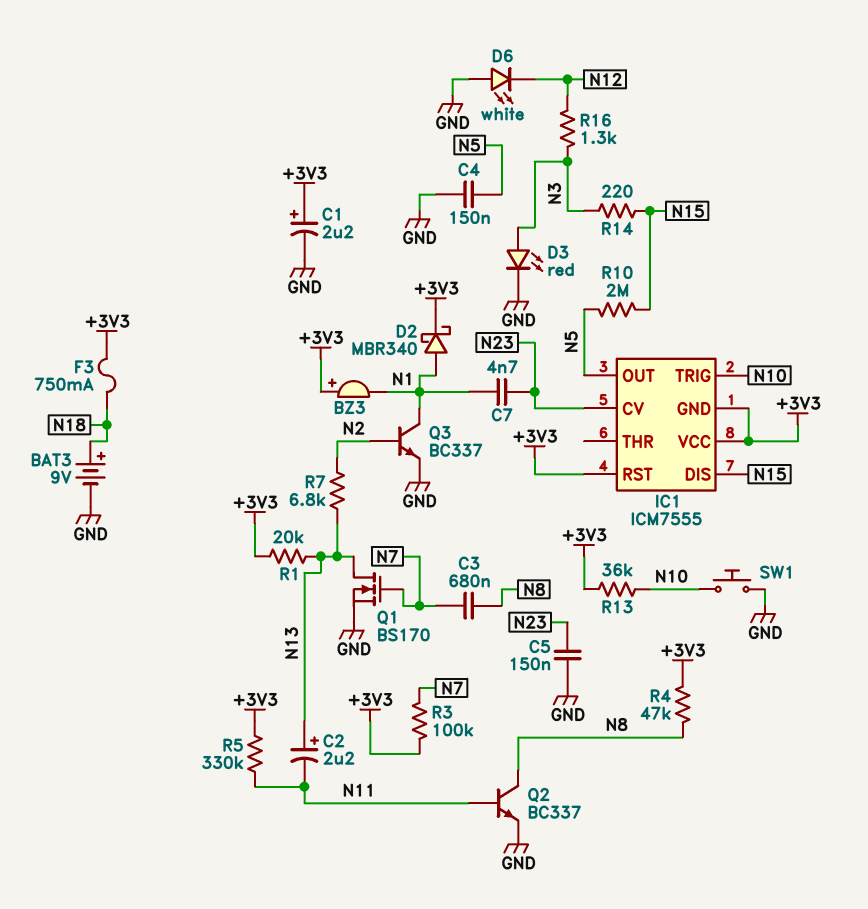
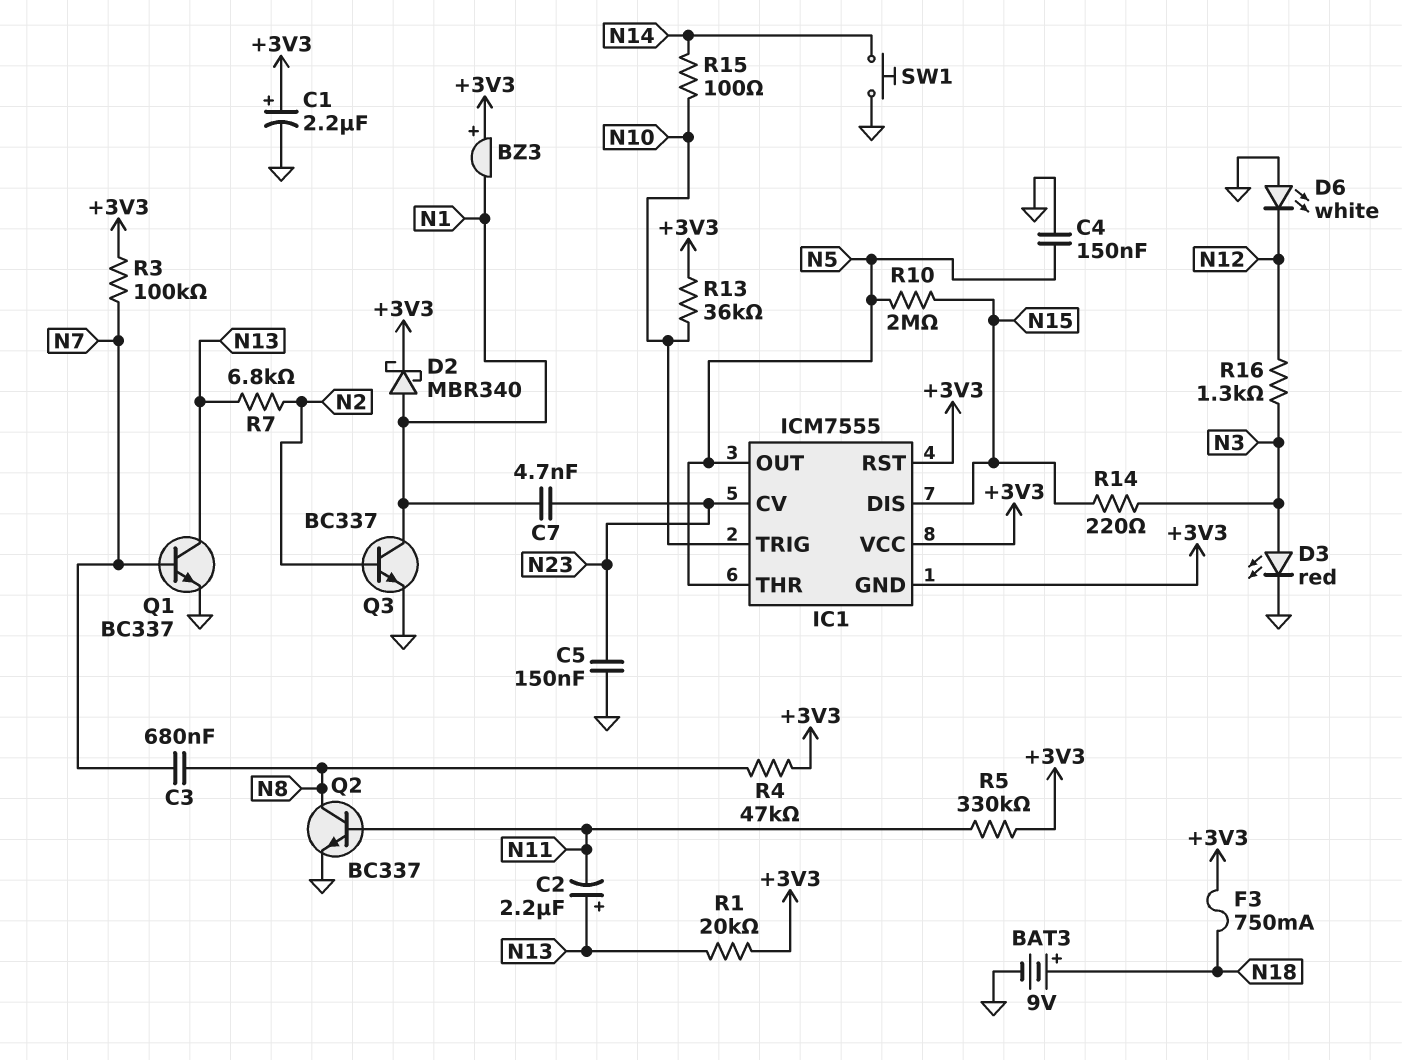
IC1 pin THR: none -> N5
Q1: NMOS BS170 (G N7, D N13, S GND) -> NPN BC337 (B N7, C N13, E GND)
R15: none -> 100 (N10, N14)
SW1: button (GND, N10) -> button (GND, N14)

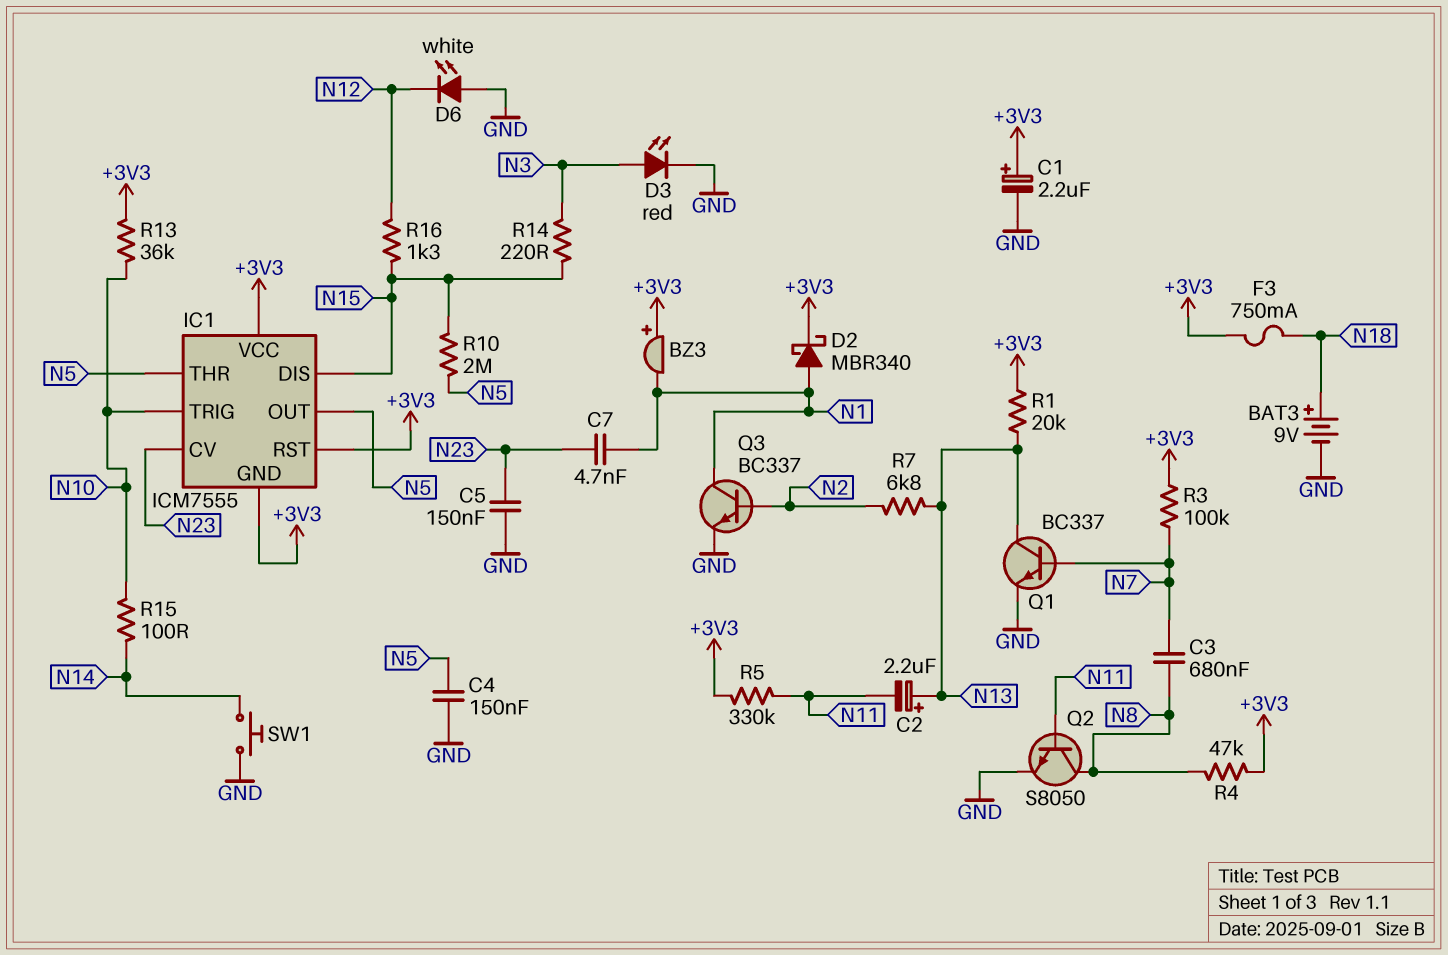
Q2: NPN BC337 (B N11, C N8, E GND) -> NPN S8050 (B N11, C N8, E GND)
R16: 1.3k (N3, N12) -> 1.3k (N12, N15)

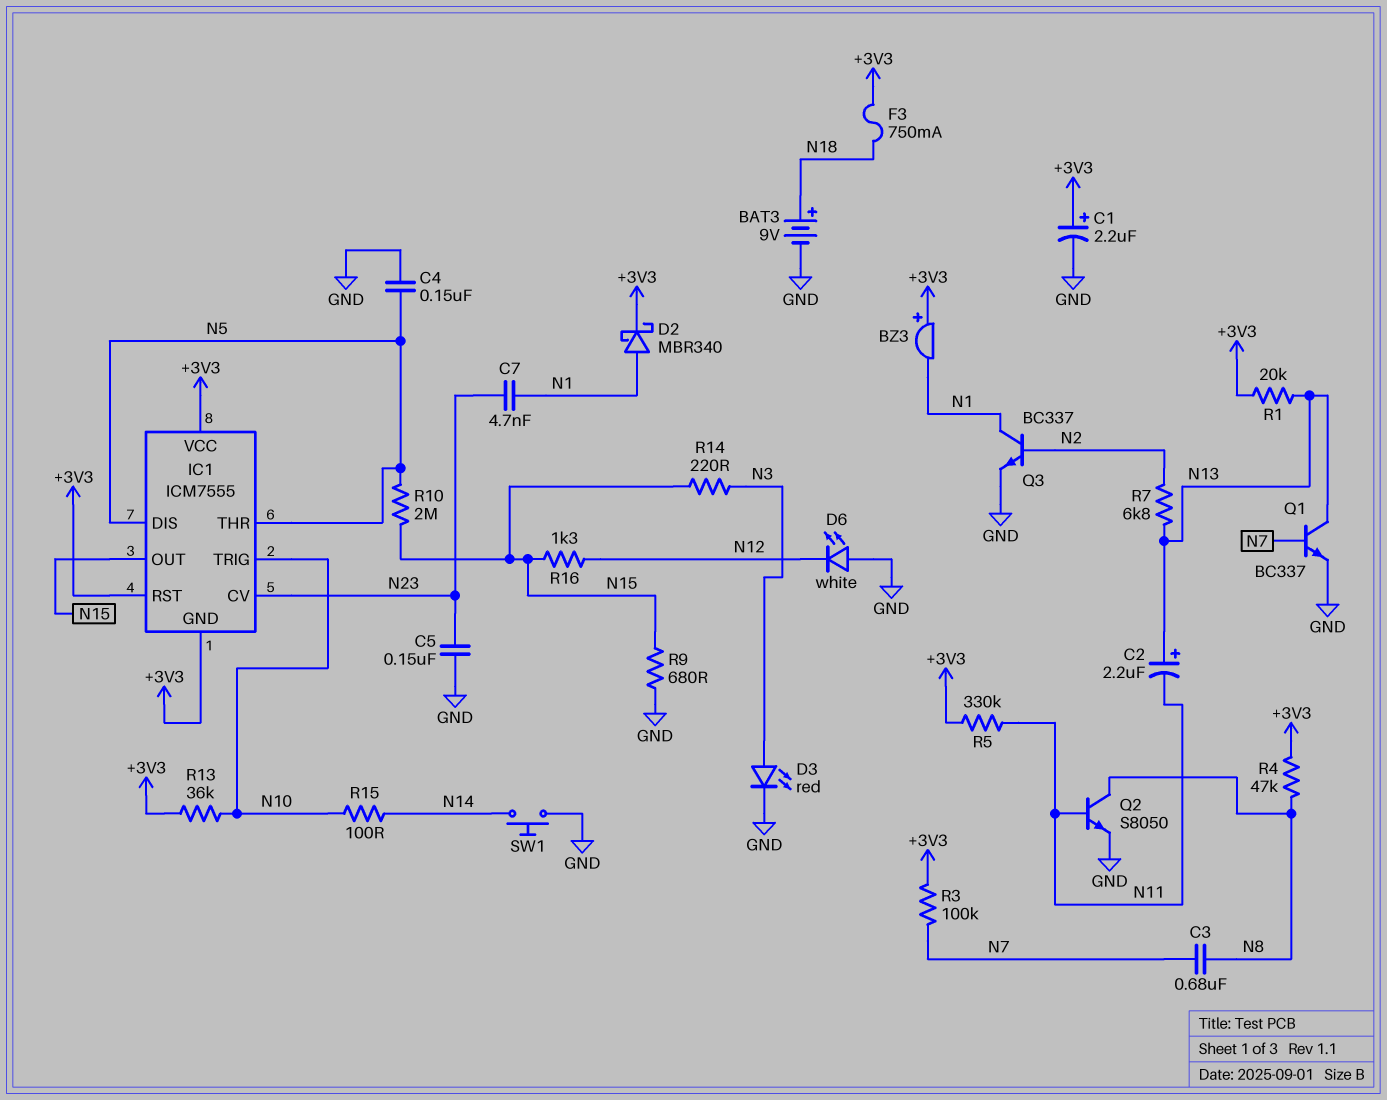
IC1 pin DIS: N15 -> N5
IC1 pin OUT: N5 -> N15
R9: none -> 680 (GND, N15)

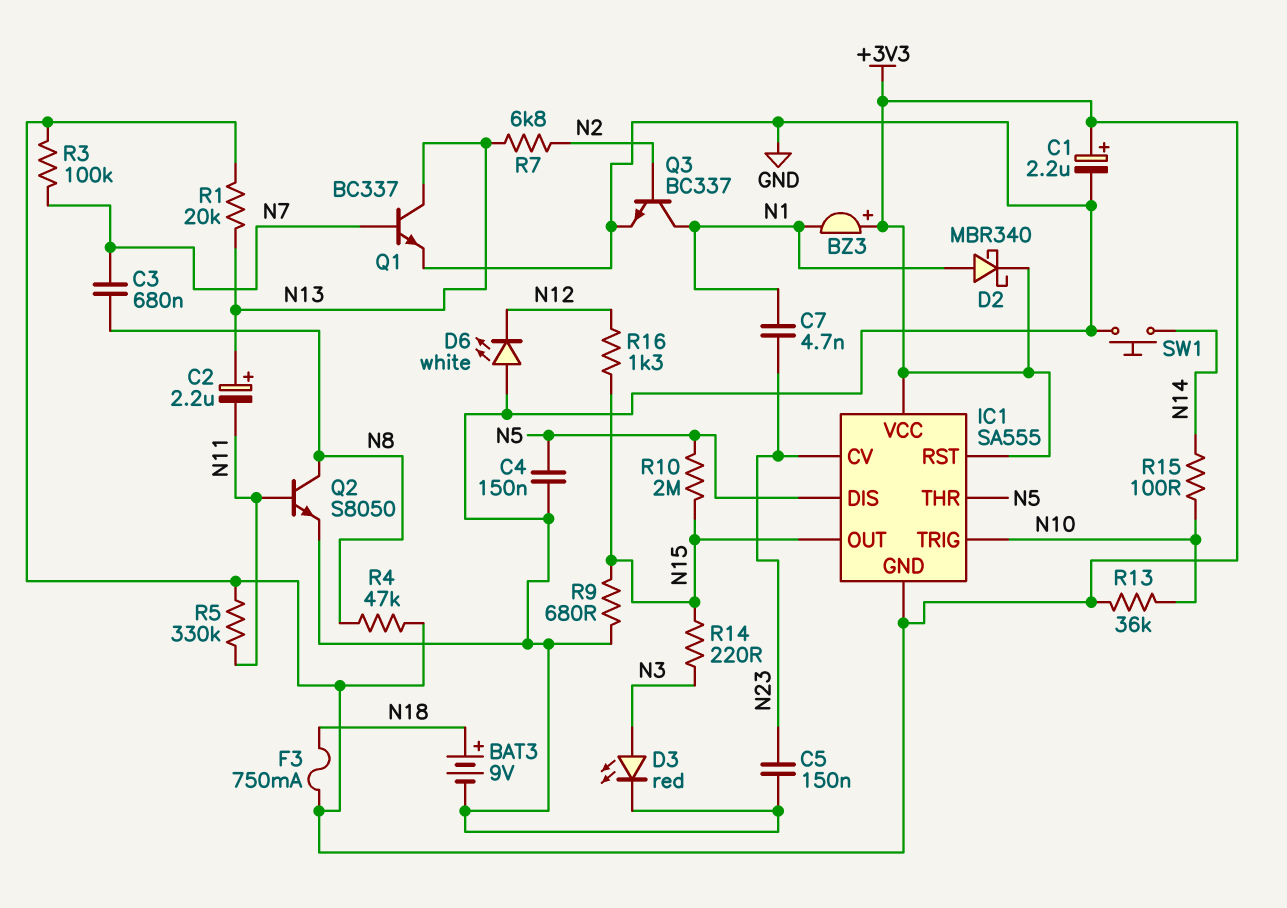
IC1: ICM7555 -> SA555

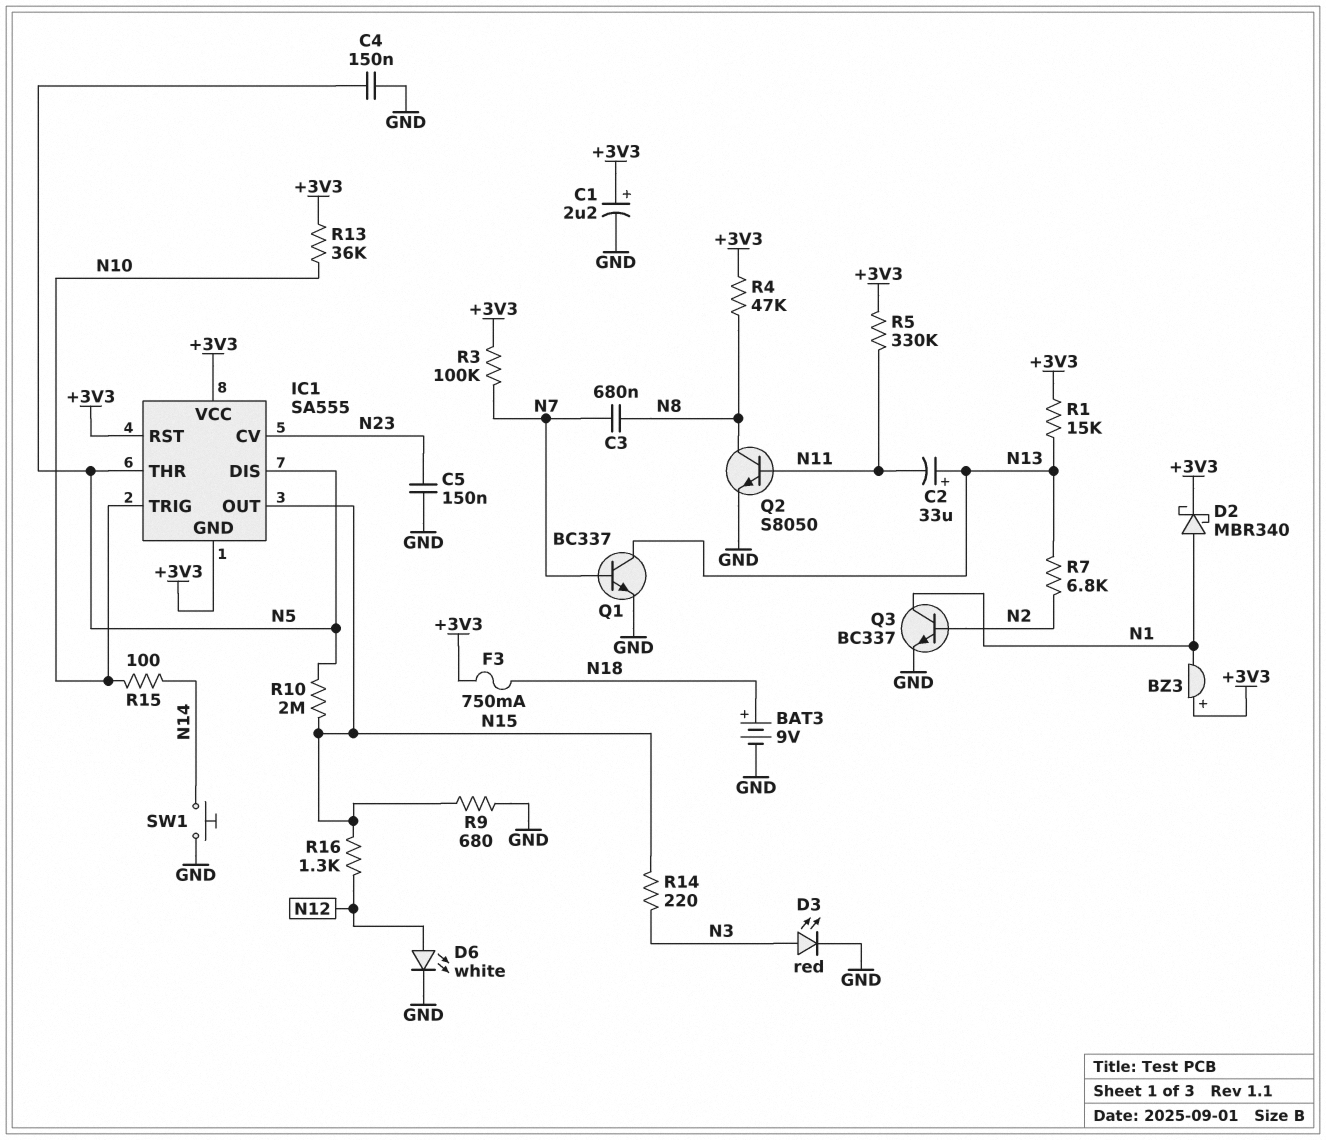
C2: 2.2uF (plus N13, minus N11) -> 33uF (plus N13, minus N11)
C7: 4.7nF (N1, N23) -> none
D6: LED white (A GND, K N12) -> LED white (A N12, K GND)
R1: 20k (+3V3, N13) -> 15k (+3V3, N13)

